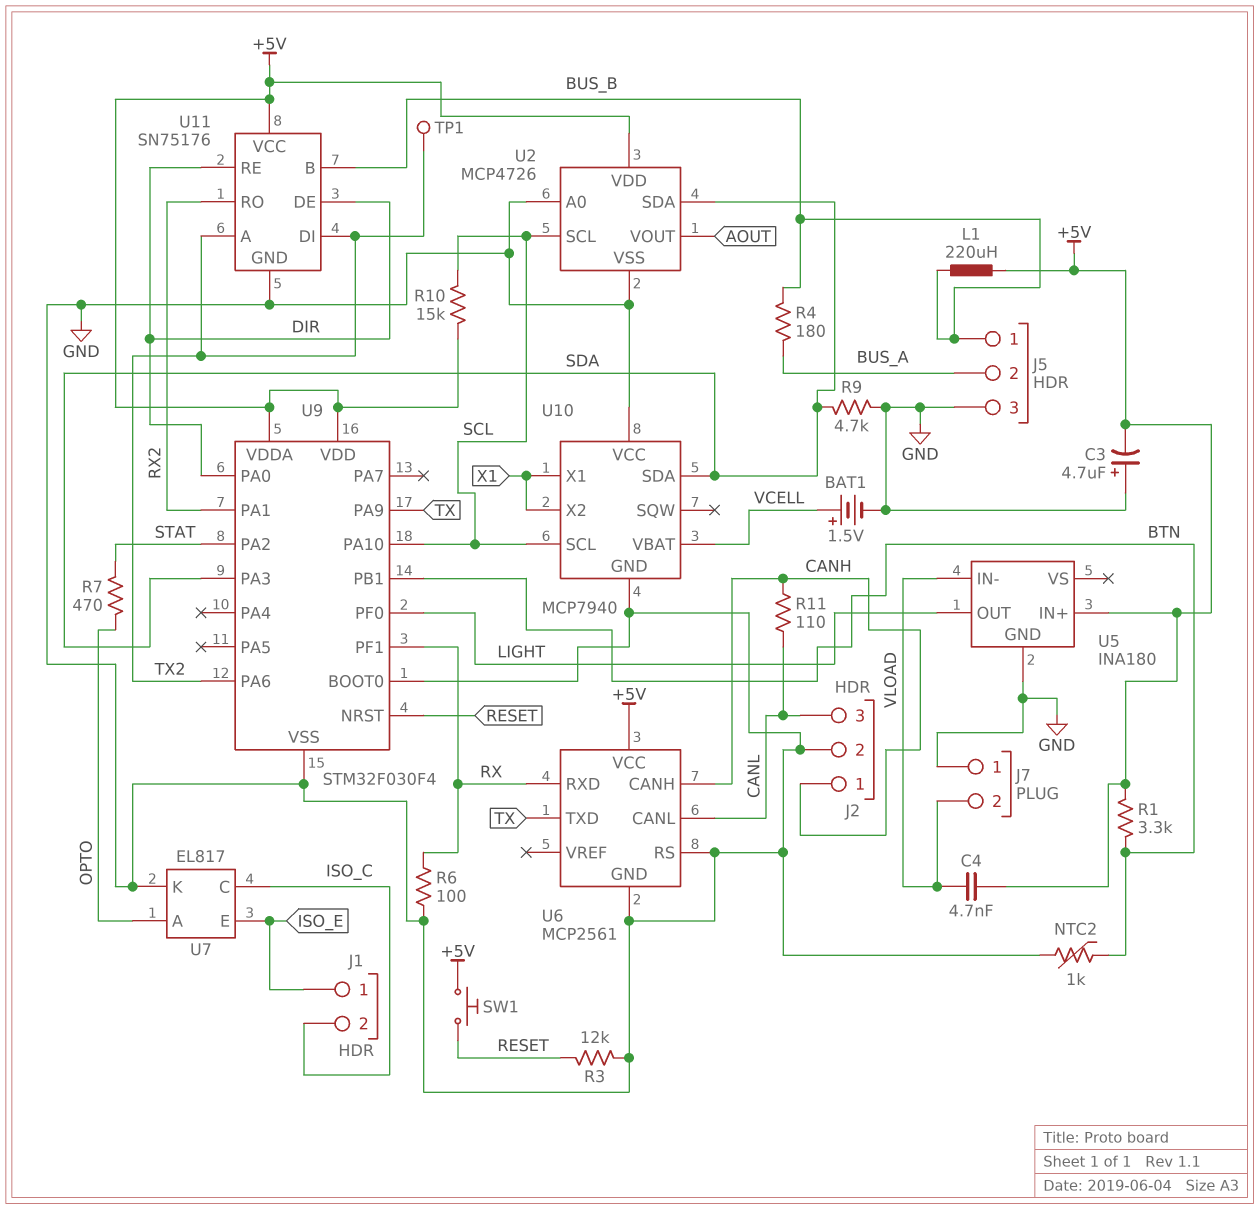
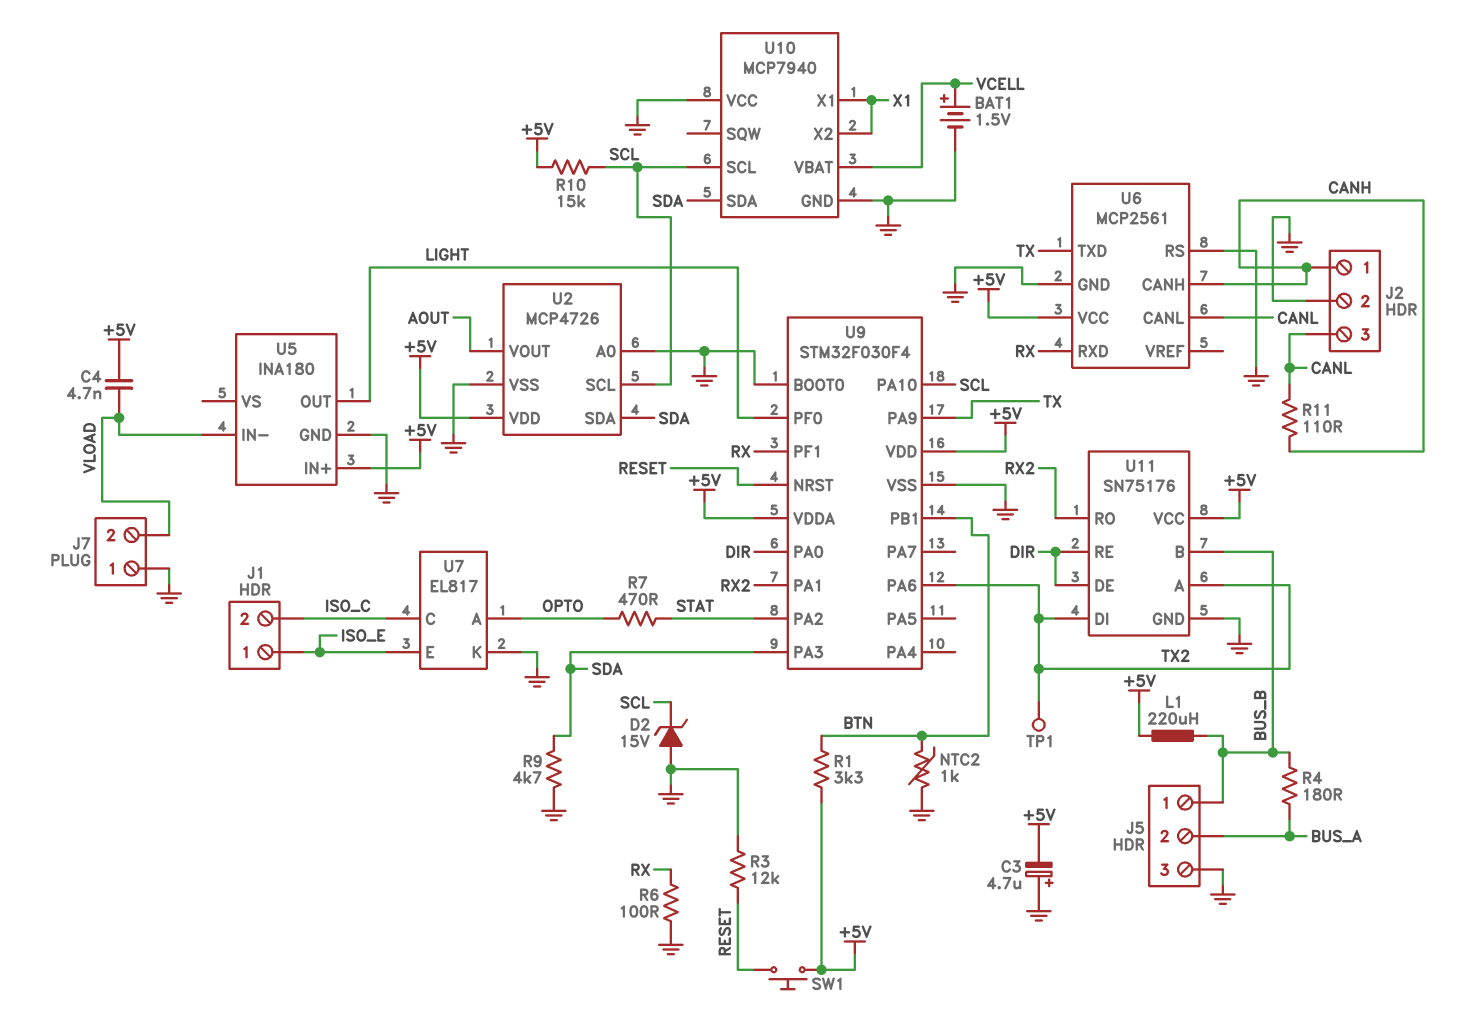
D2: none -> zener 15V (A GND, K SCL)

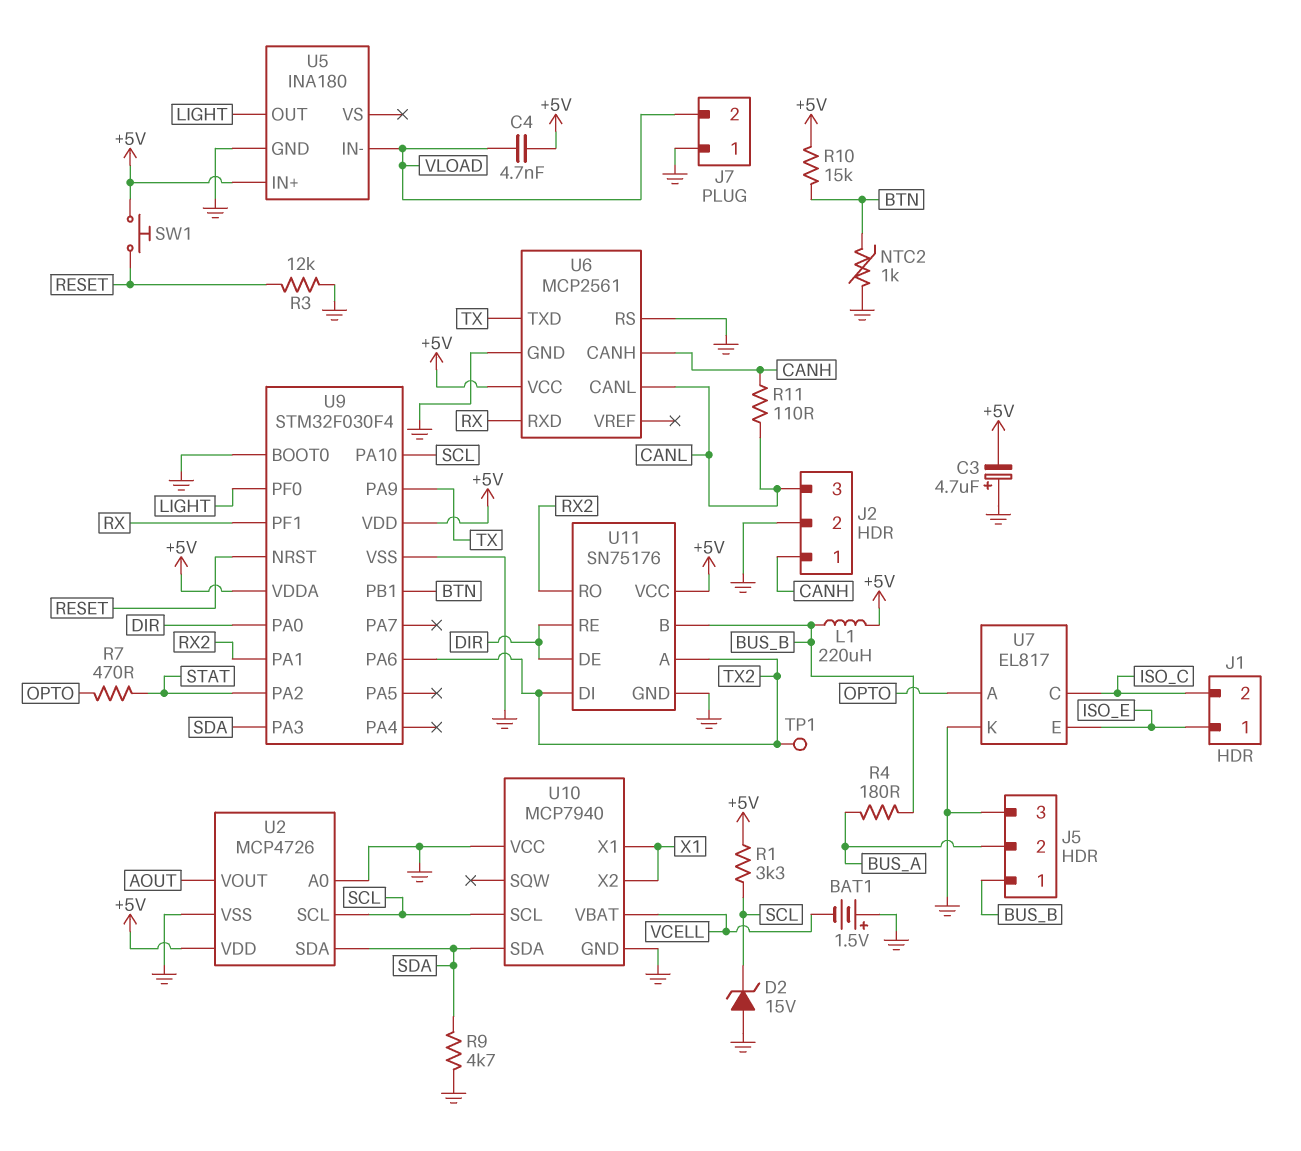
BAT1: 1.5V (plus VCELL, minus GND) -> 1.5V (plus GND, minus VCELL)
R1: 3.3k (+5V, BTN) -> 3.3k (+5V, SCL)
R6: 100 (GND, RX) -> none
R10: 15k (+5V, SCL) -> 15k (+5V, BTN)

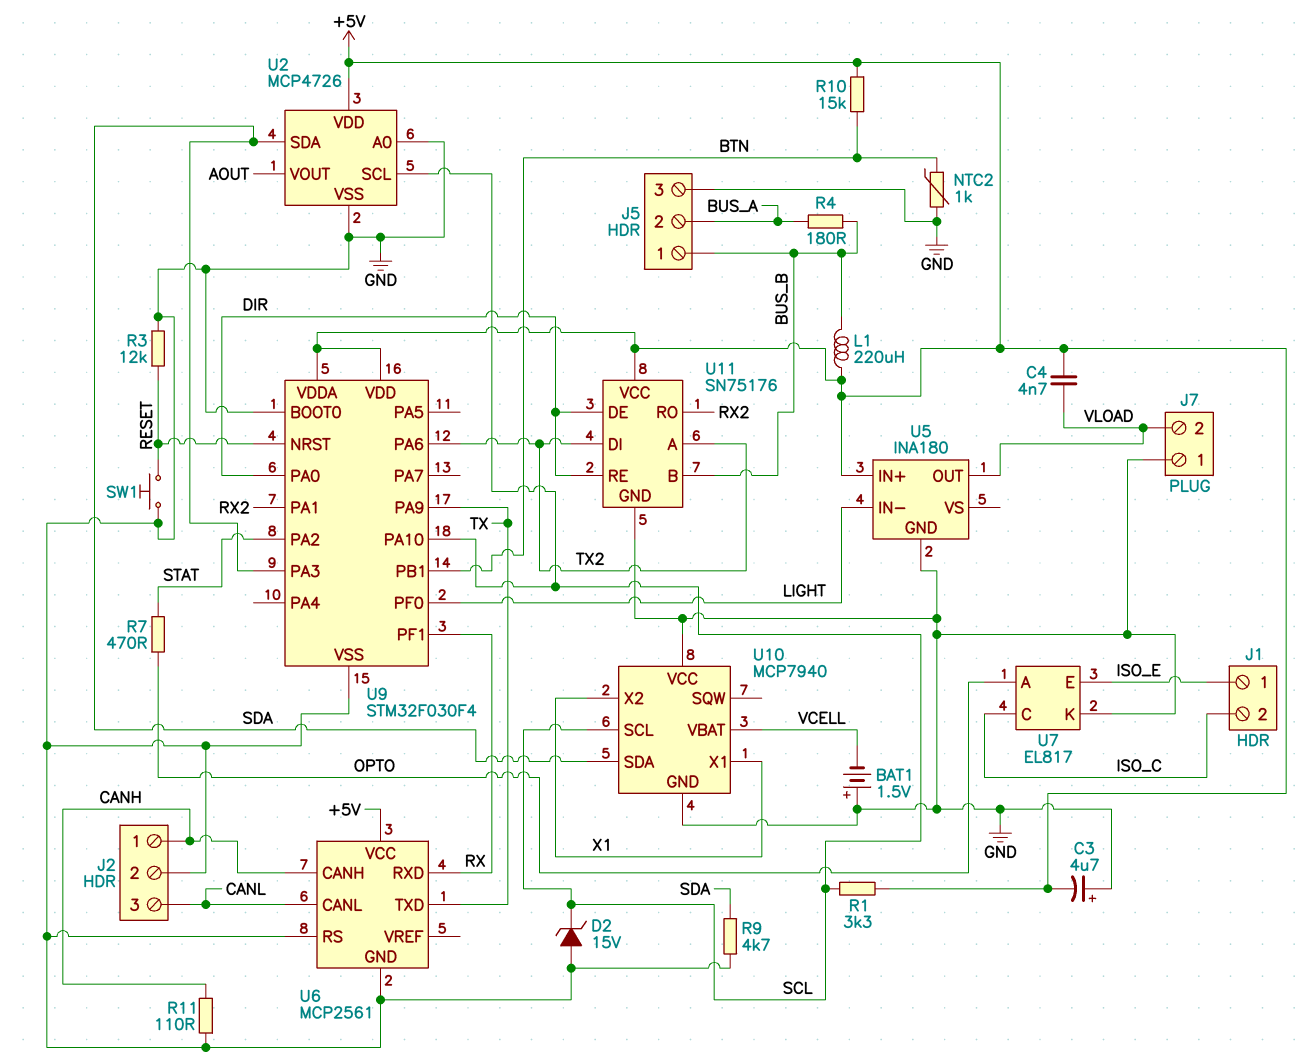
R11: 110 (CANH, CANL) -> 110 (CANH, GND)
SW1: button (+5V, RESET) -> button (GND, RESET)
TP1: test point (TX2) -> none
U5 pin IN-: VLOAD -> LIGHT
U5 pin OUT: LIGHT -> VLOAD

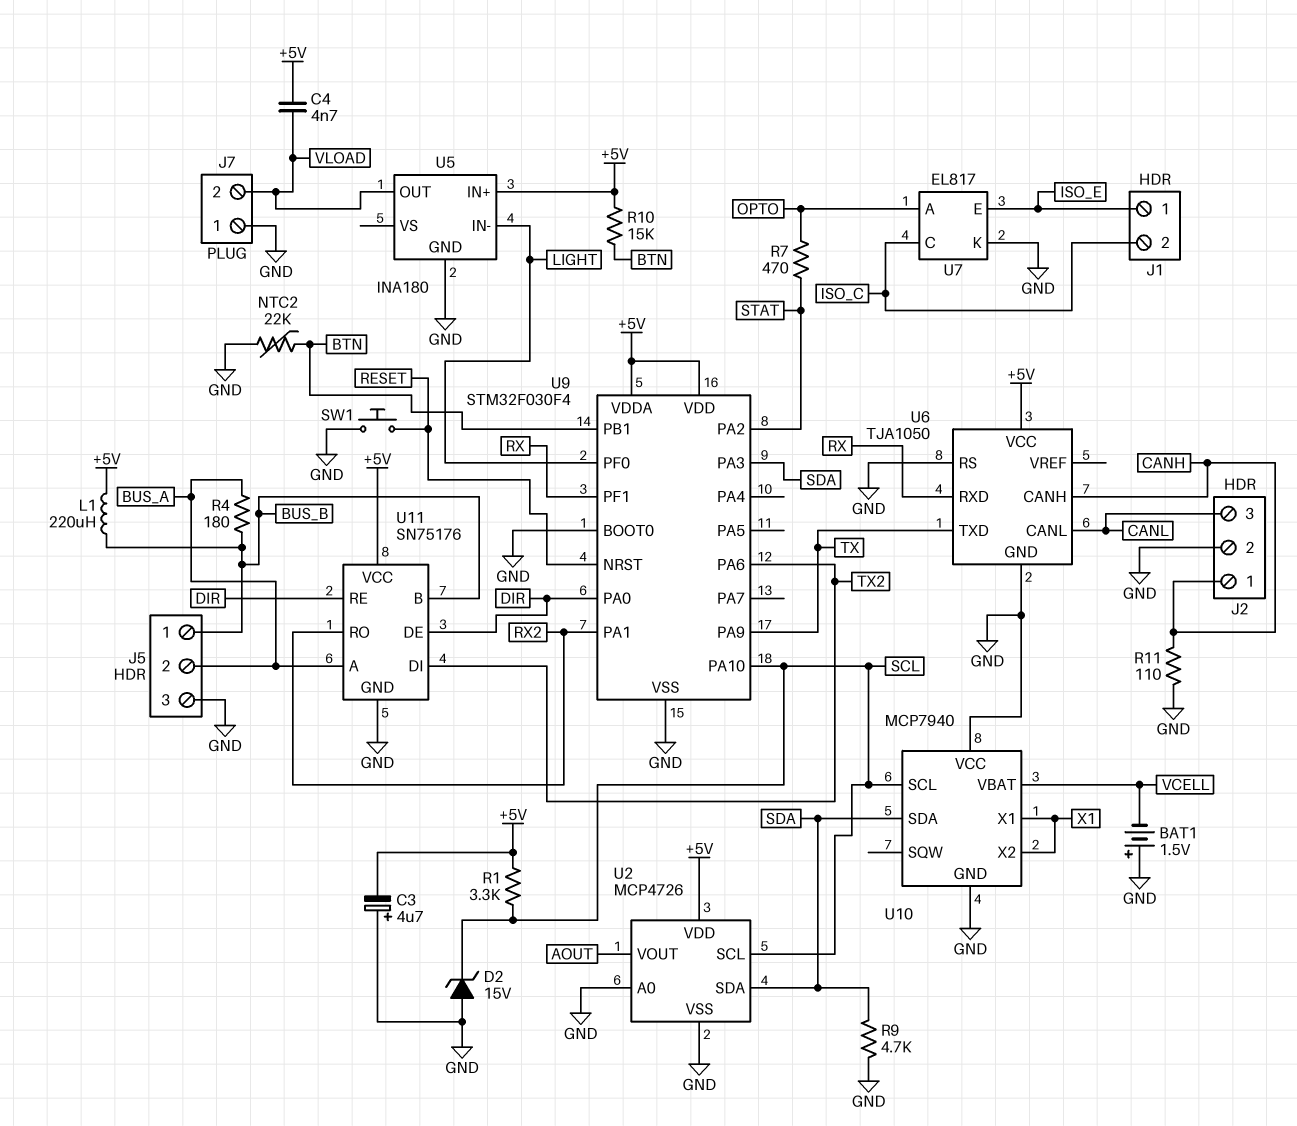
NTC2: 1k (BTN, GND) -> 22k (BTN, GND)
R3: 12k (GND, RESET) -> none
U6: MCP2561 -> TJA1050
U11 pin A: TX2 -> BUS_A

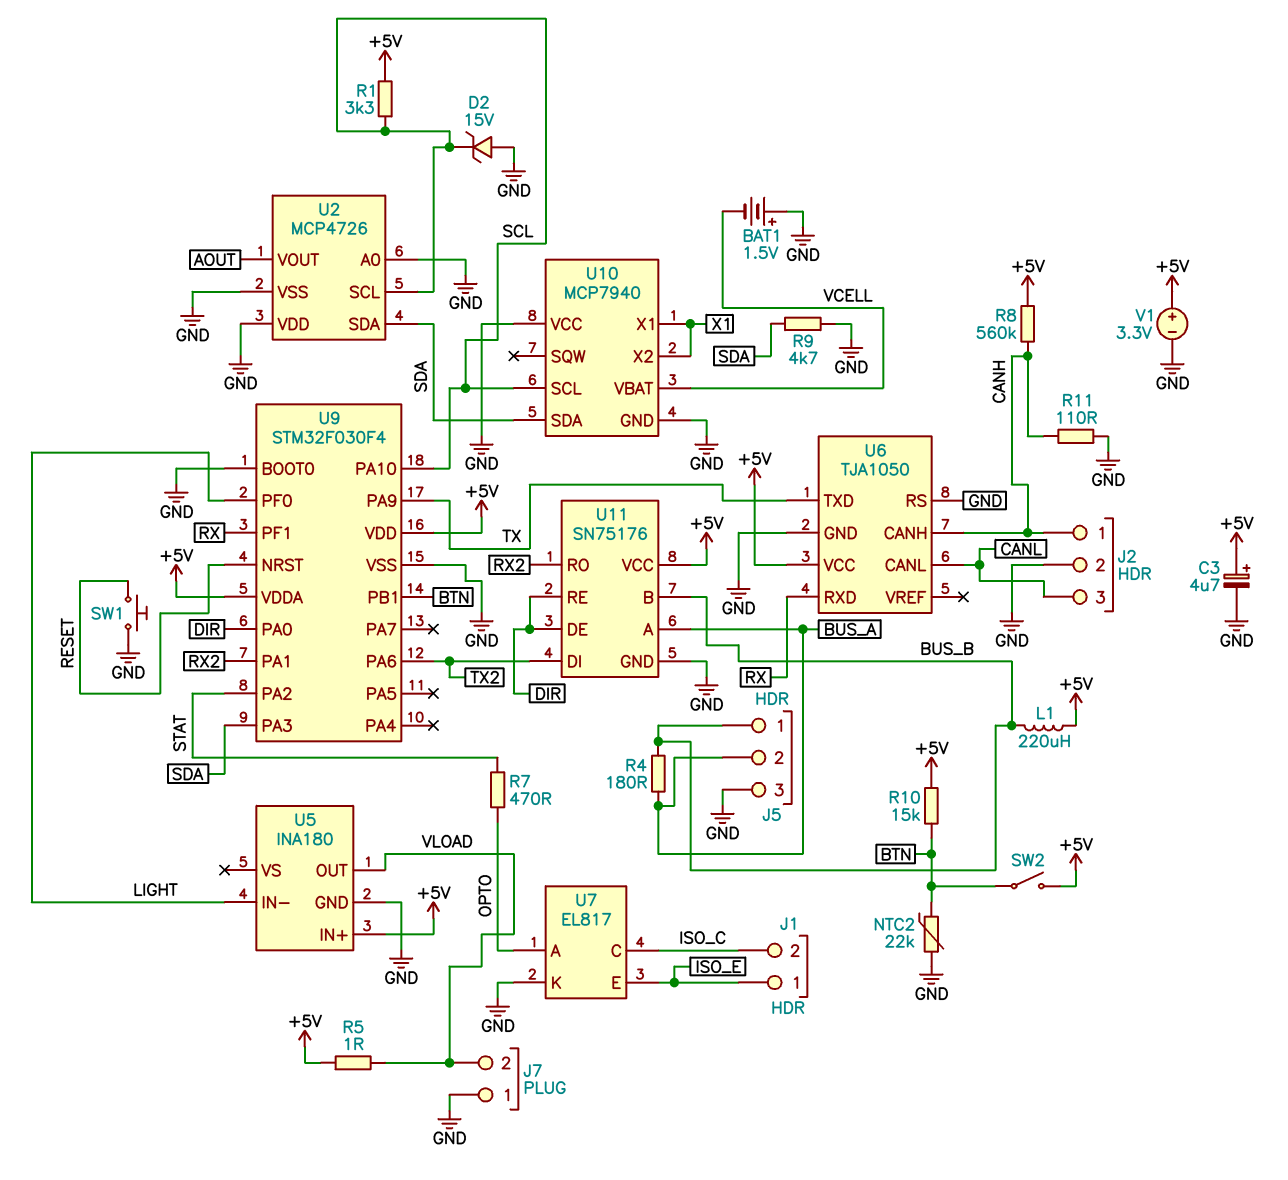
C3: 4.7uF (plus GND, minus +5V) -> 4.7uF (plus +5V, minus GND)
C4: 4.7nF (+5V, VLOAD) -> none
R5: none -> 1 (+5V, VLOAD)
R8: none -> 560k (+5V, CANH)
SW2: none -> switch (+5V, BTN)
U2 pin VDD: +5V -> GND
V1: none -> 3.3V (plus +5V, minus GND)

